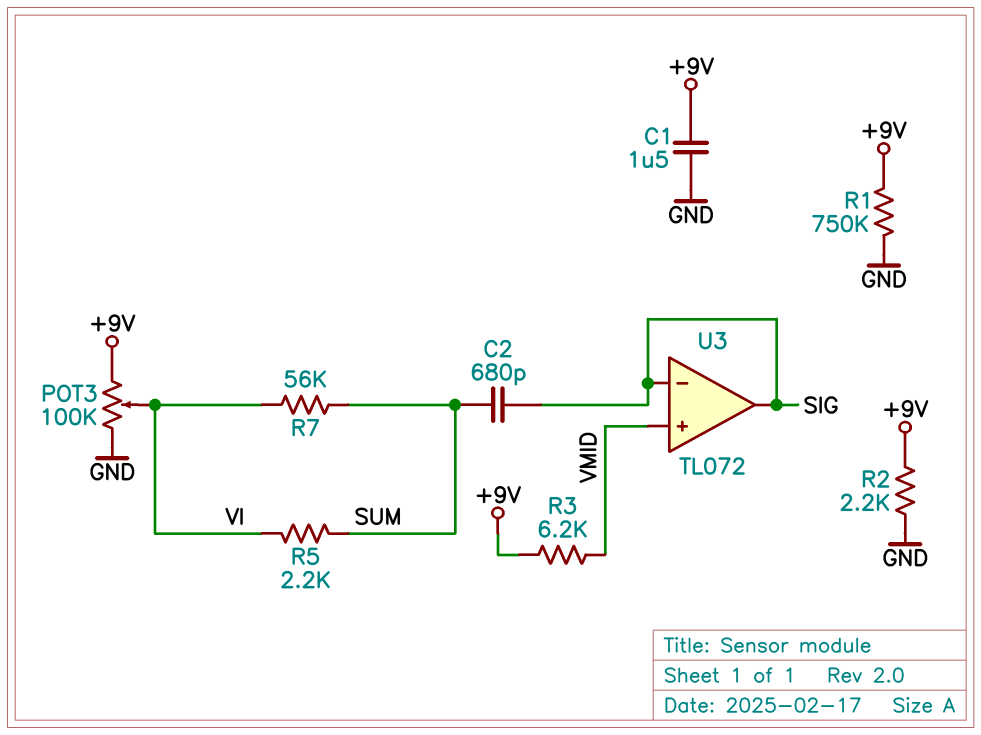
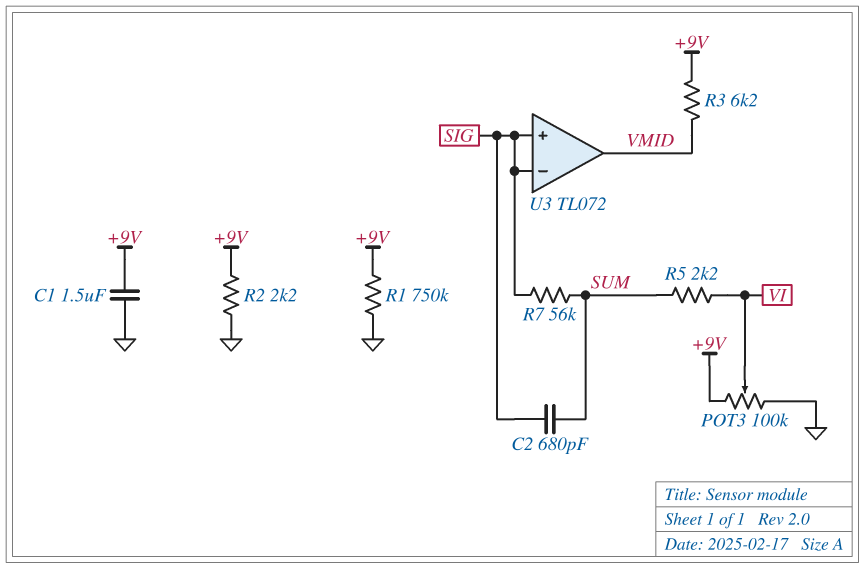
R7: 56k (SUM, VI) -> 56k (SIG, SUM)
U3 pin in+: VMID -> SIG
U3 pin out: SIG -> VMID

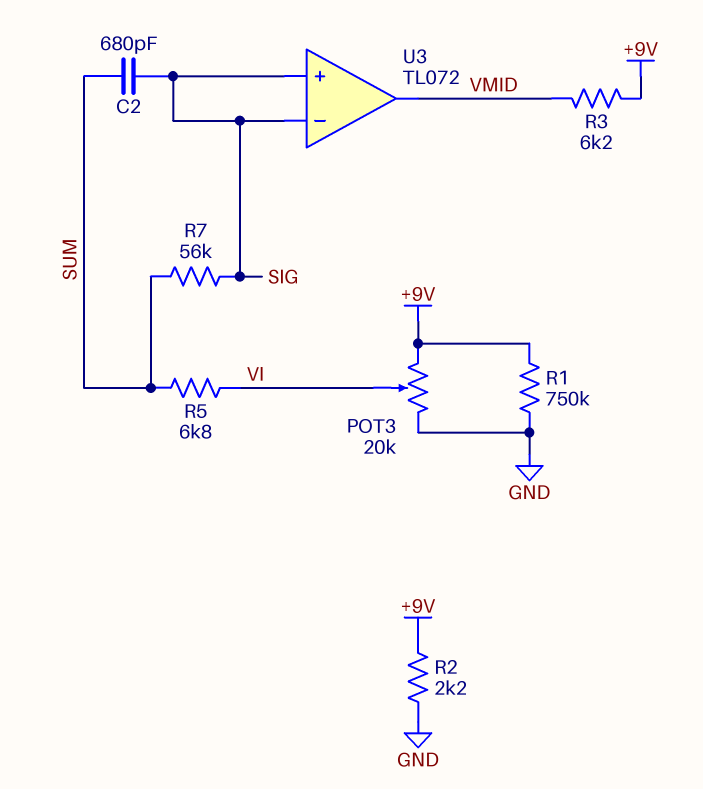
C1: 1.5uF (+9V, GND) -> none
POT3: 100k (+9V, GND, wiper VI) -> 20k (+9V, GND, wiper VI)
R5: 2.2k (SUM, VI) -> 6.8k (SUM, VI)

